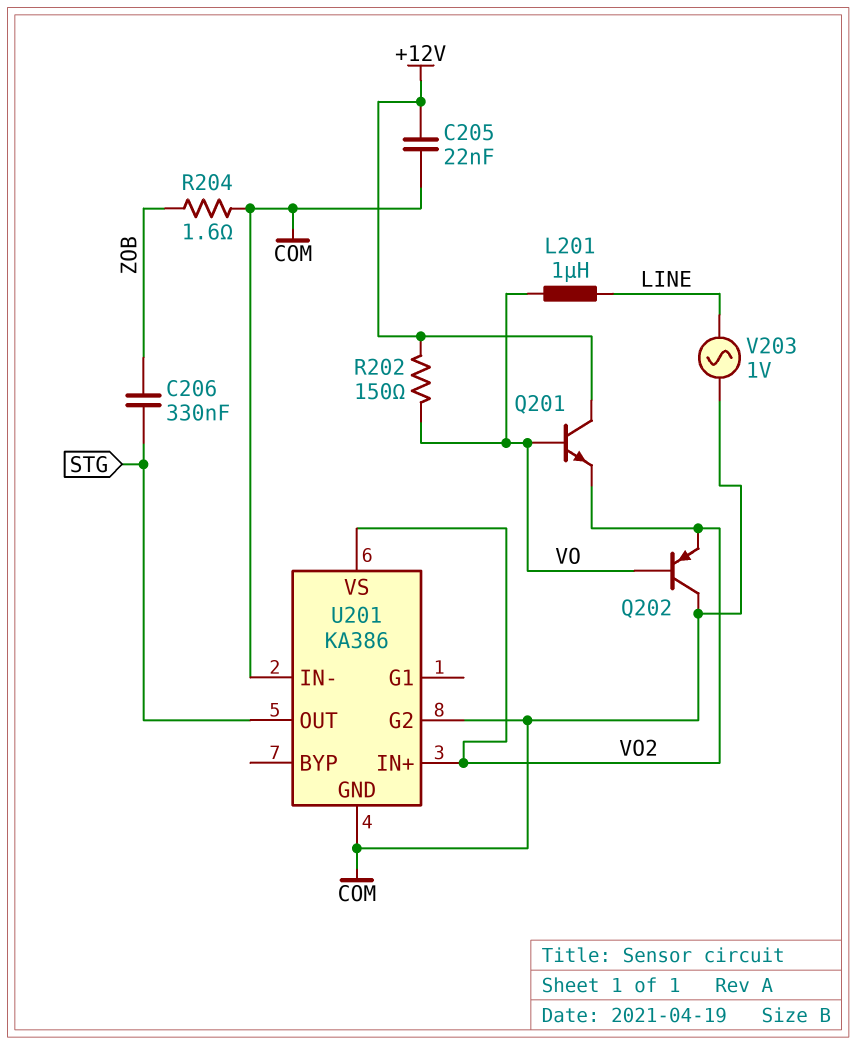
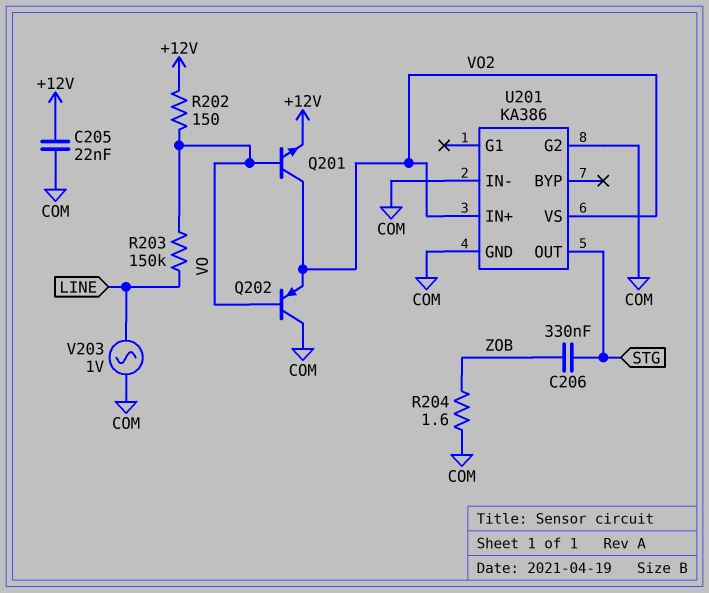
L201: 1uH (LINE, VO) -> none
Q201: NPN (B VO, C +12V, E VO2) -> NPN (B VO, C VO2, E +12V)
R203: none -> 150k (LINE, VO)

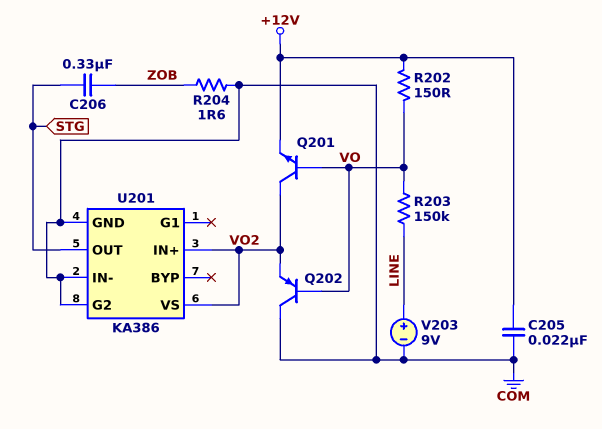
V203: AC 1V (COM, LINE) -> 9V (plus LINE, minus COM)

